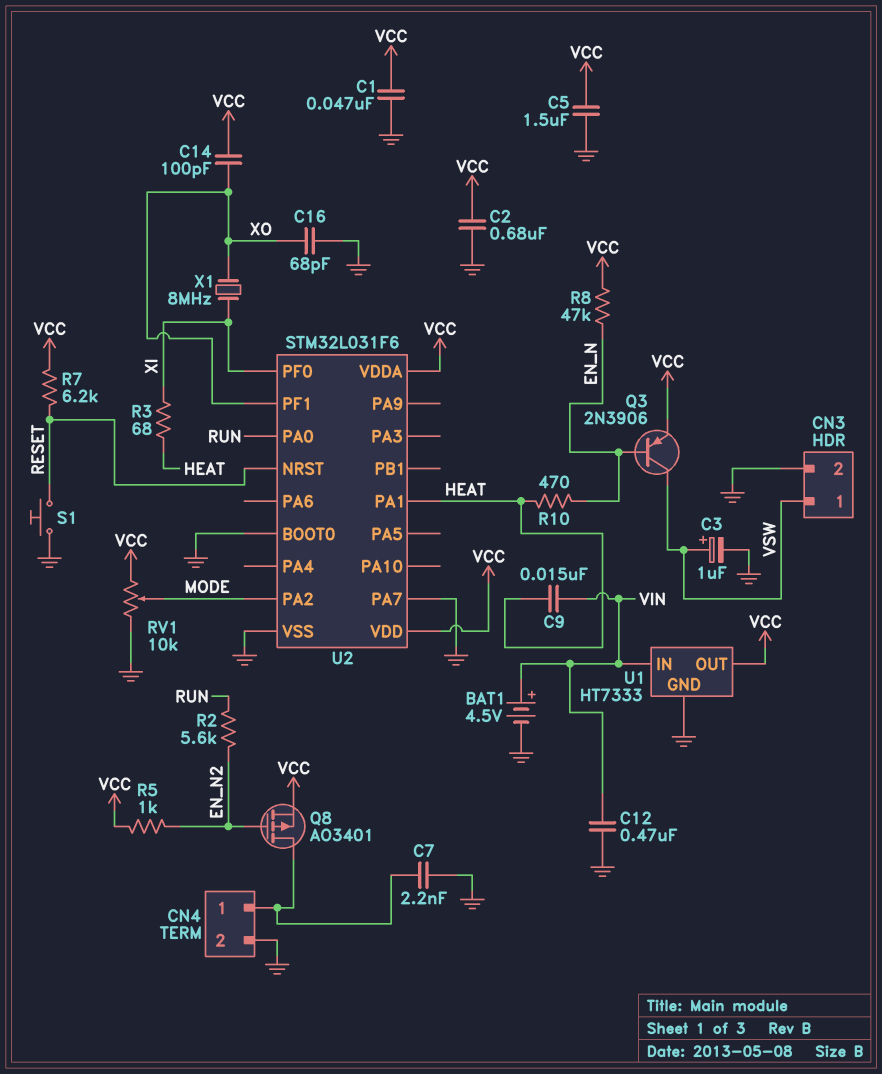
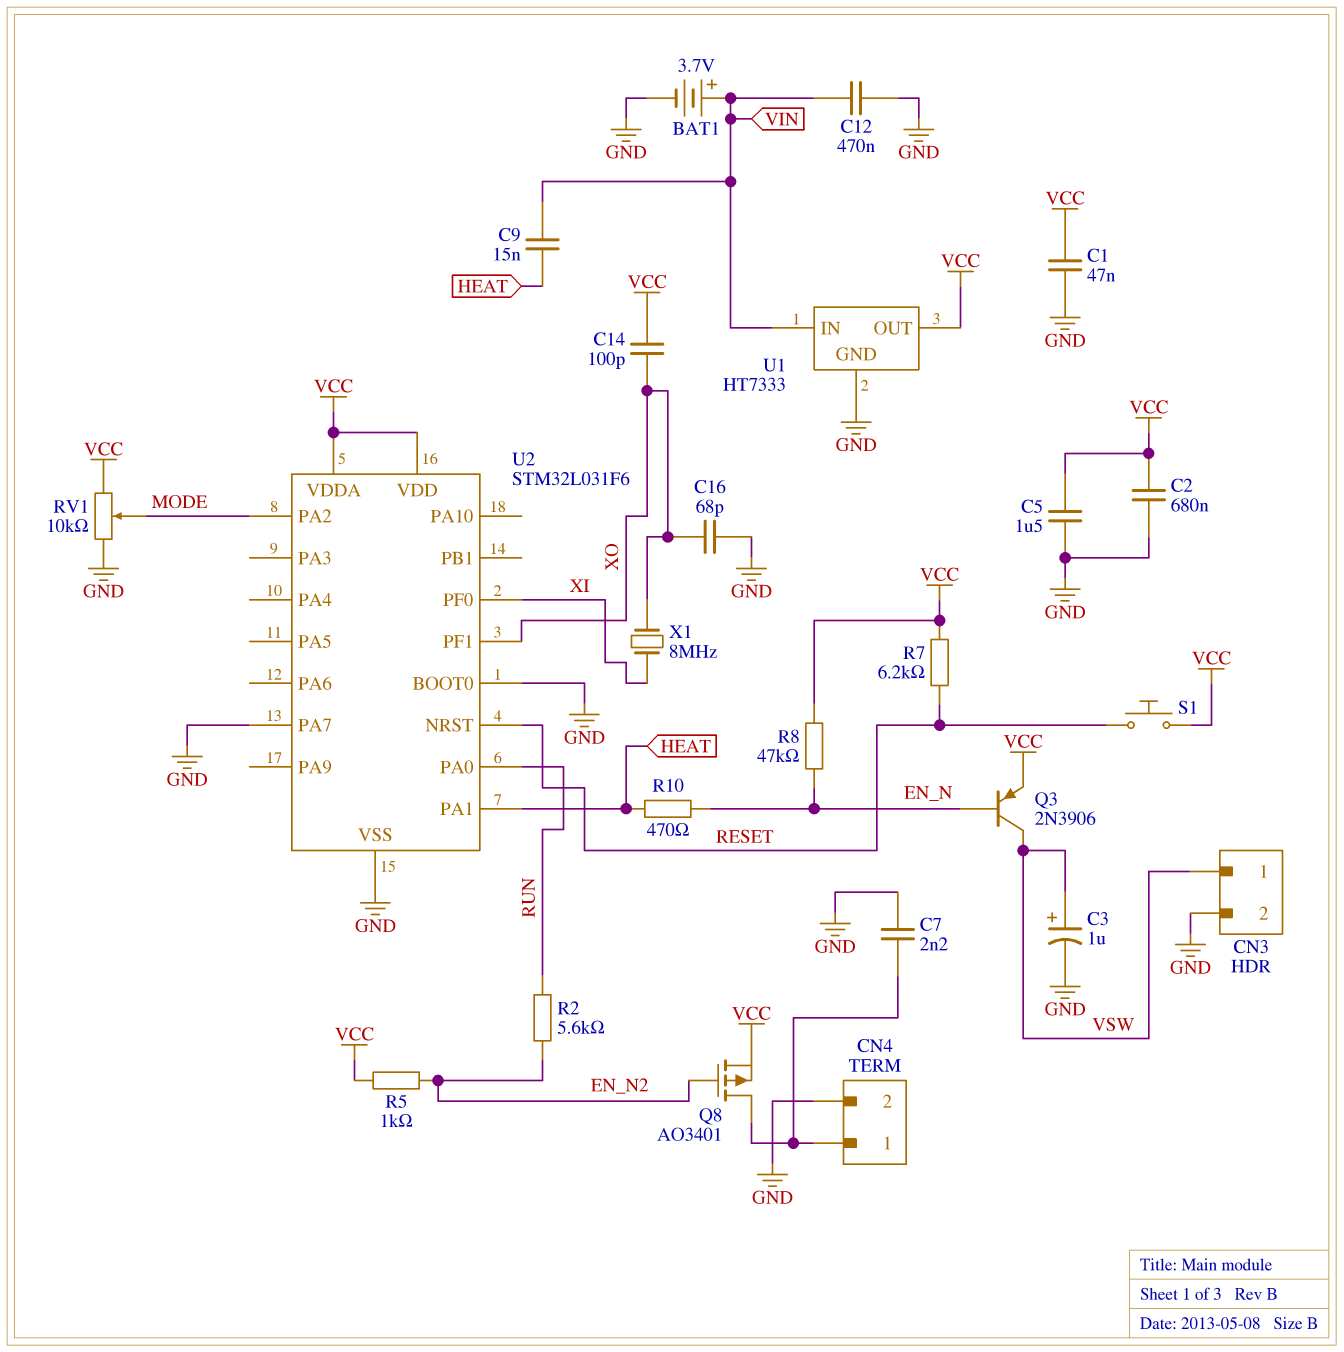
BAT1: 4.5V (plus VIN, minus GND) -> 3.7V (plus VIN, minus GND)
R3: 68 (HEAT, XI) -> none
S1: button (GND, RESET) -> button (RESET, VCC)

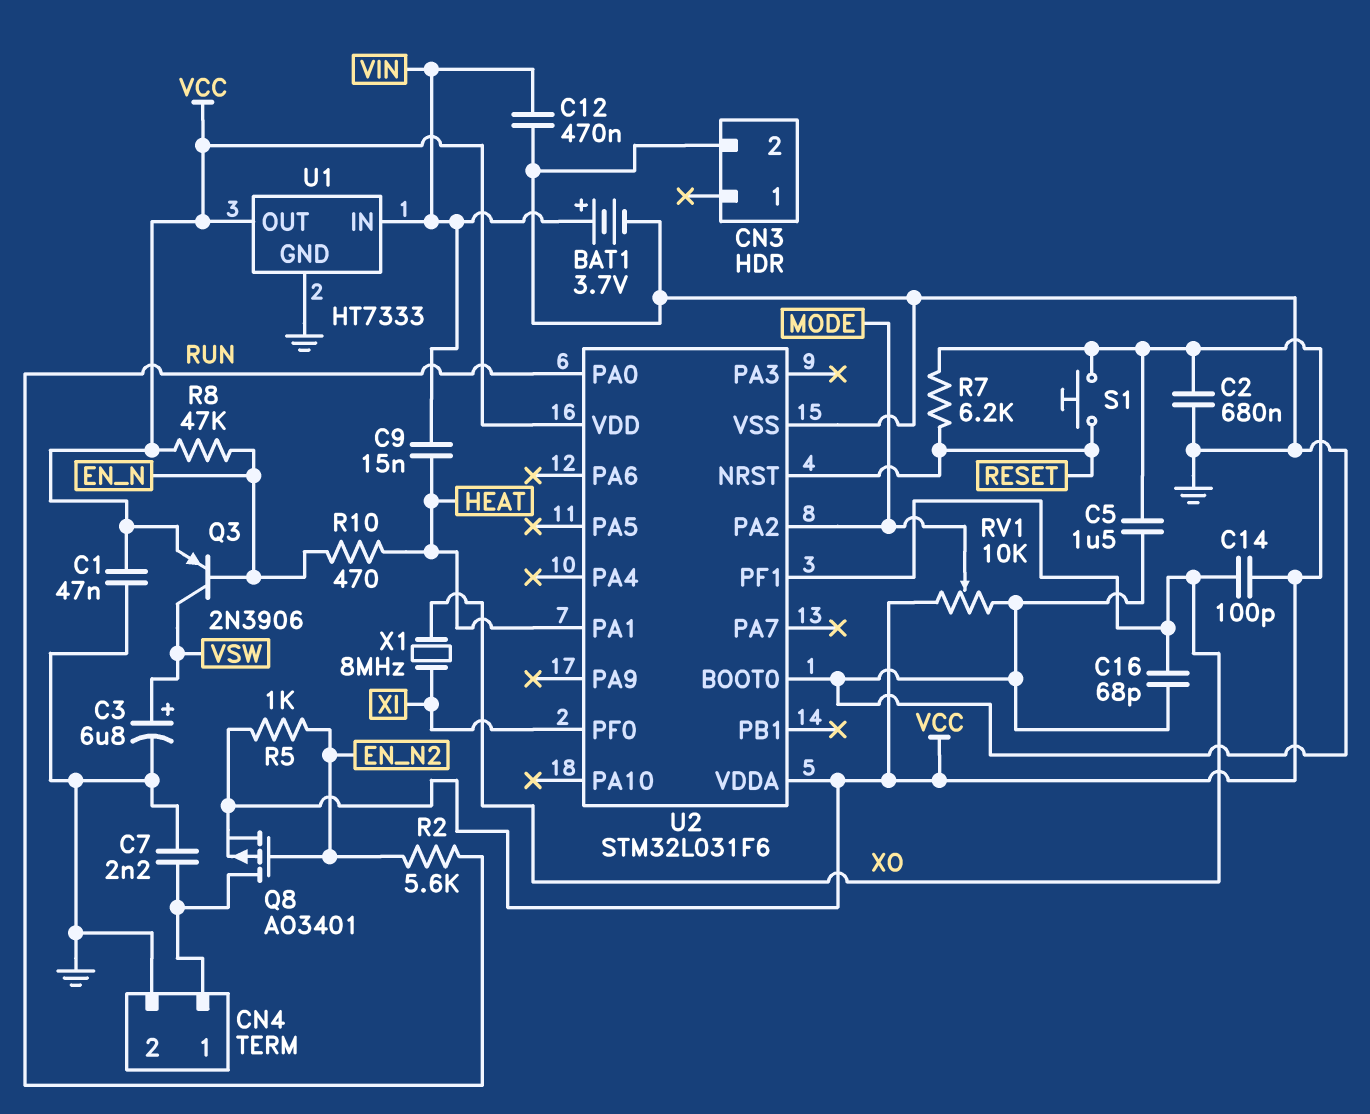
C3: 1uF (plus VSW, minus GND) -> 6.8uF (plus VSW, minus GND)
CN3 pin 1: VSW -> none
U2 pin PA7: GND -> none

